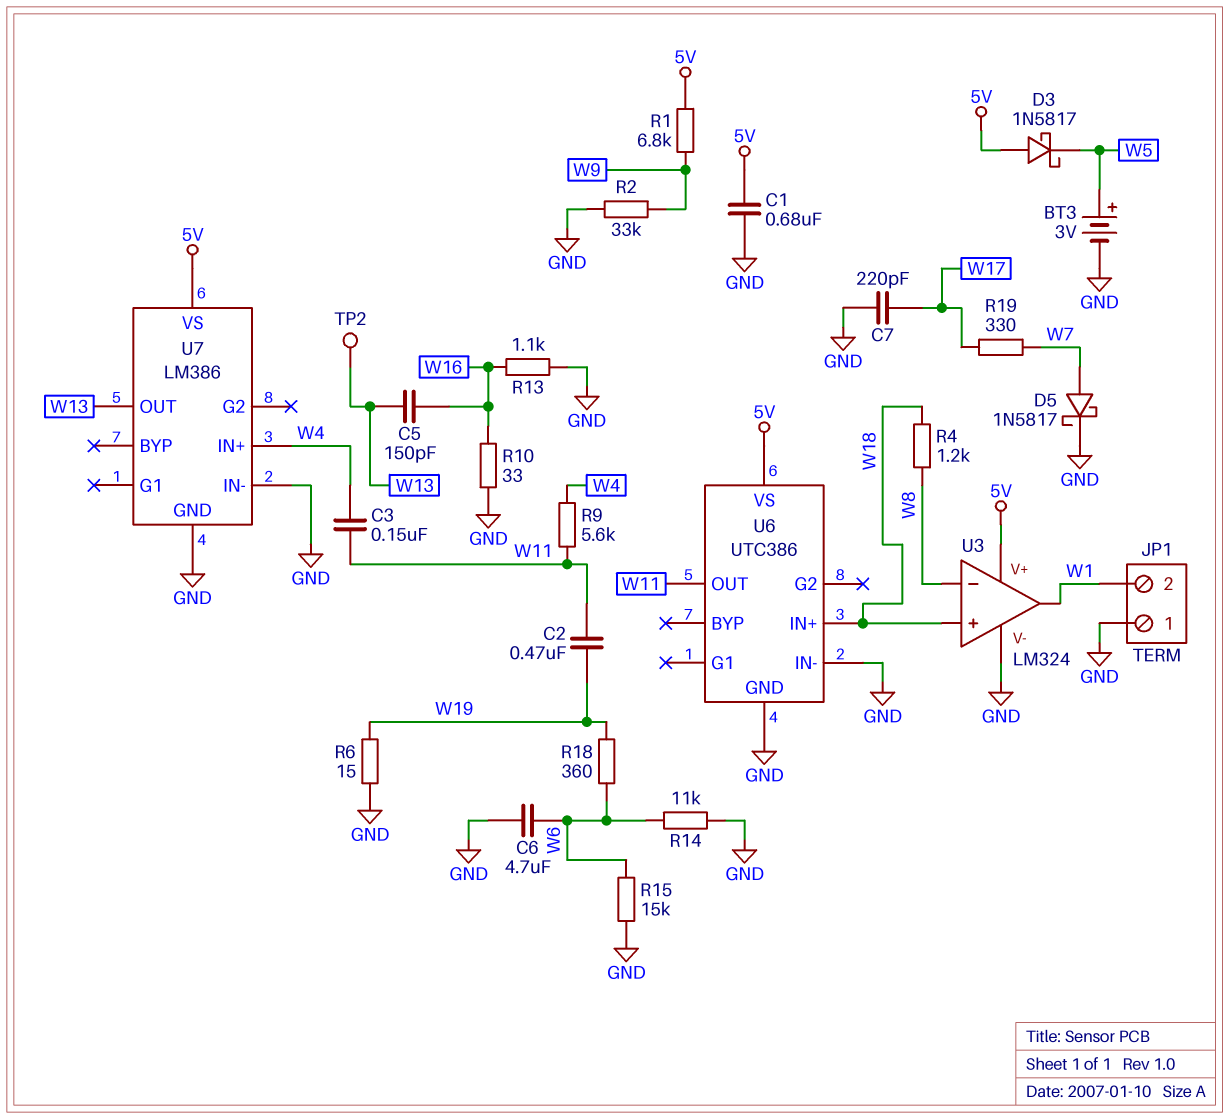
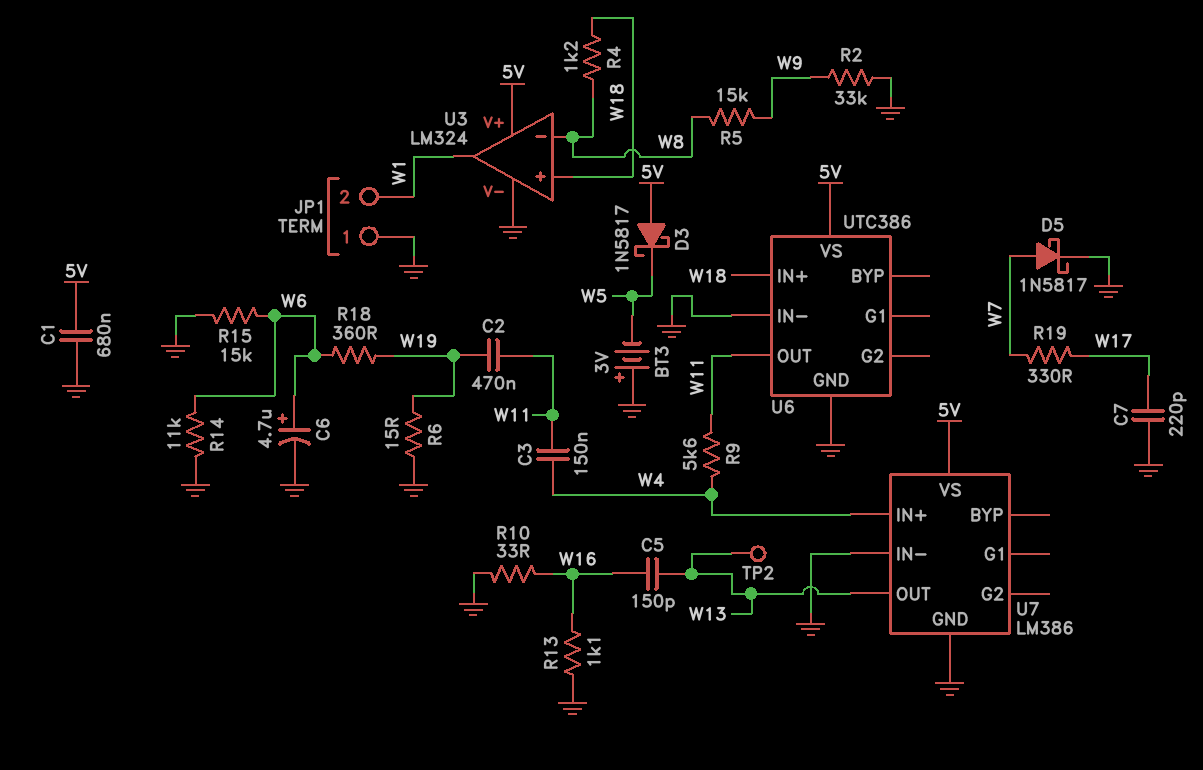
BT3: 3V (plus W5, minus GND) -> 3V (plus GND, minus W5)
C6: 4.7uF (GND, W6) -> 4.7uF (plus W6, minus GND)
R1: 6.8k (5V, W9) -> none
R5: none -> 15k (W8, W9)

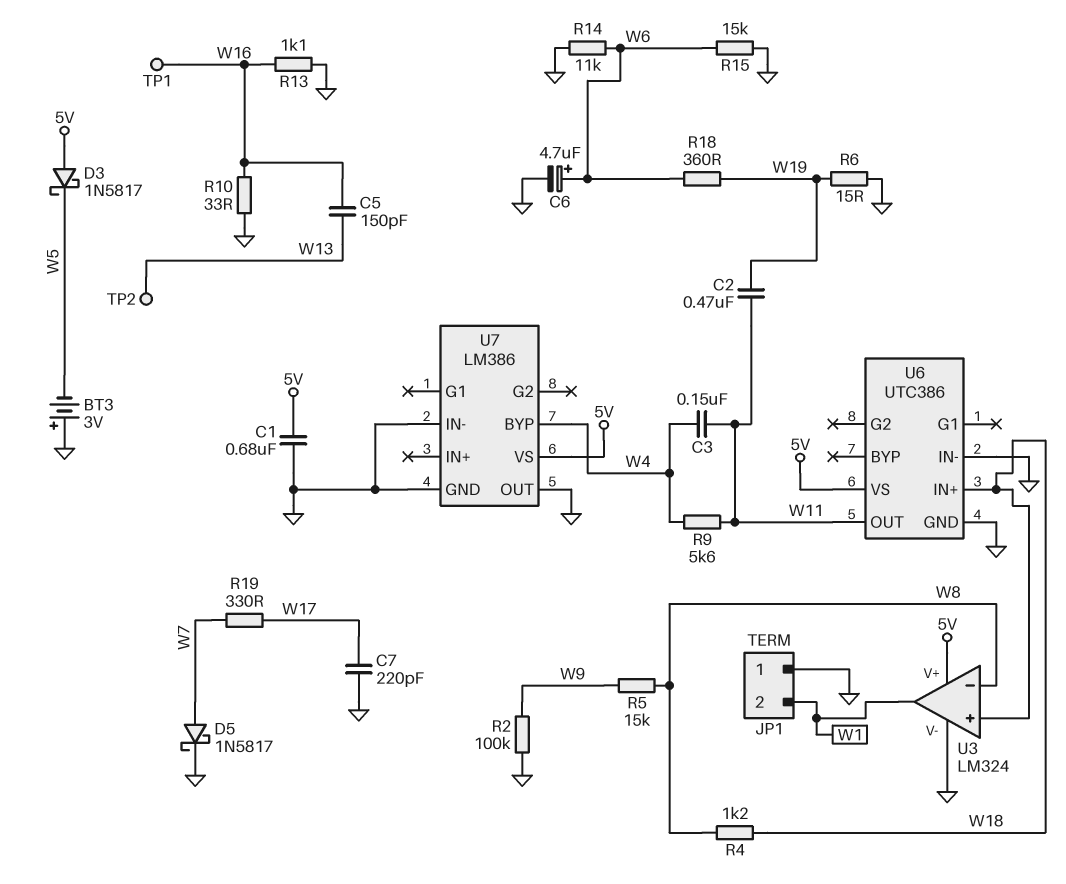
R2: 33k (GND, W9) -> 100k (GND, W9)
TP1: none -> test point (W16)
U7 pin BYP: none -> W4
U7 pin IN+: W4 -> none
U7 pin OUT: W13 -> GND

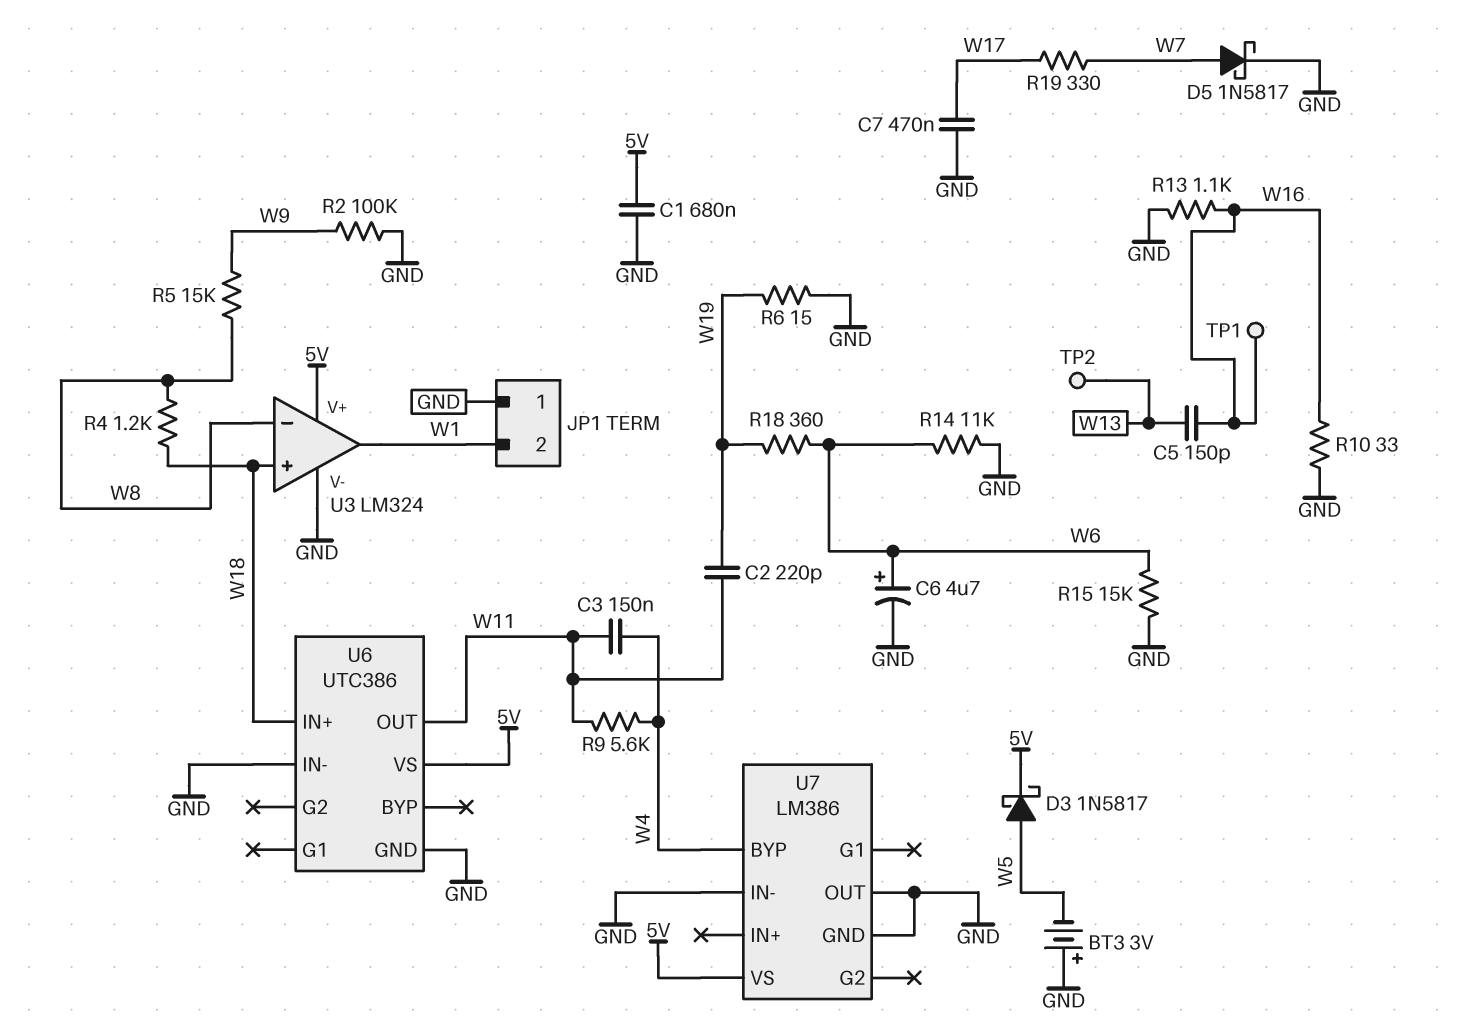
C2: 470nF (W11, W19) -> 220pF (W11, W19)
C7: 220pF (GND, W17) -> 470nF (GND, W17)
D3: schottky 1N5817 (A 5V, K W5) -> schottky 1N5817 (A W5, K 5V)

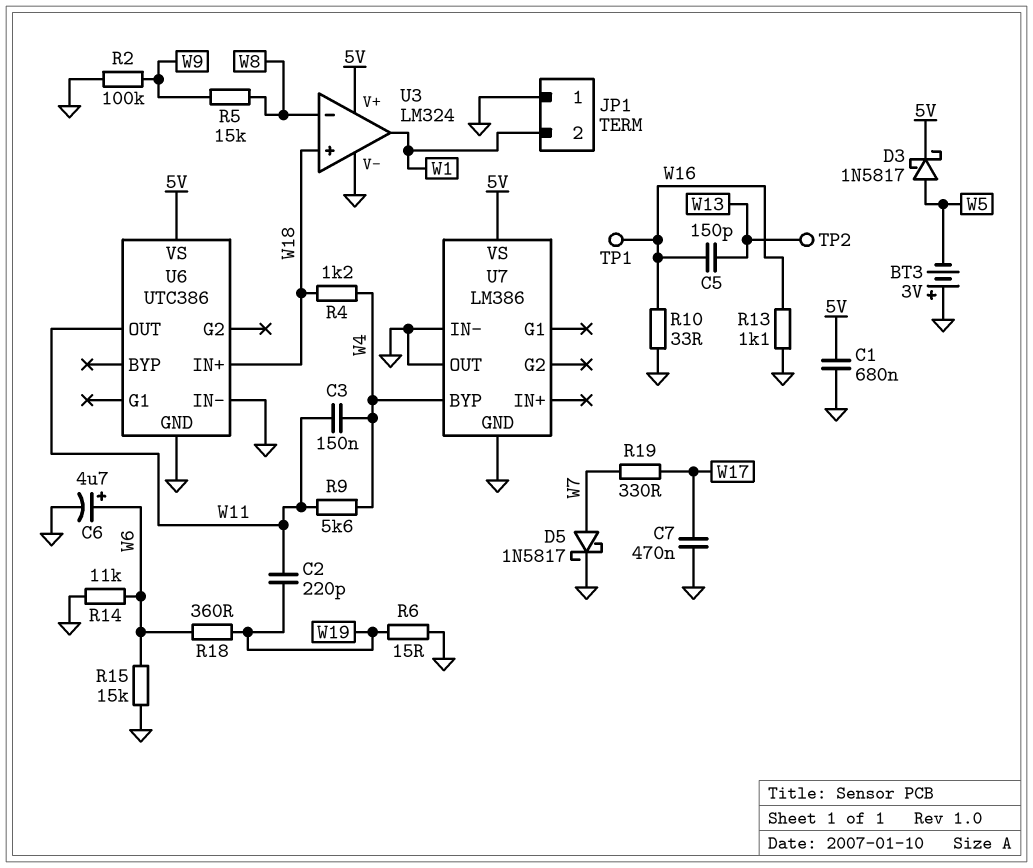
R4: 1.2k (W8, W18) -> 1.2k (W4, W18)

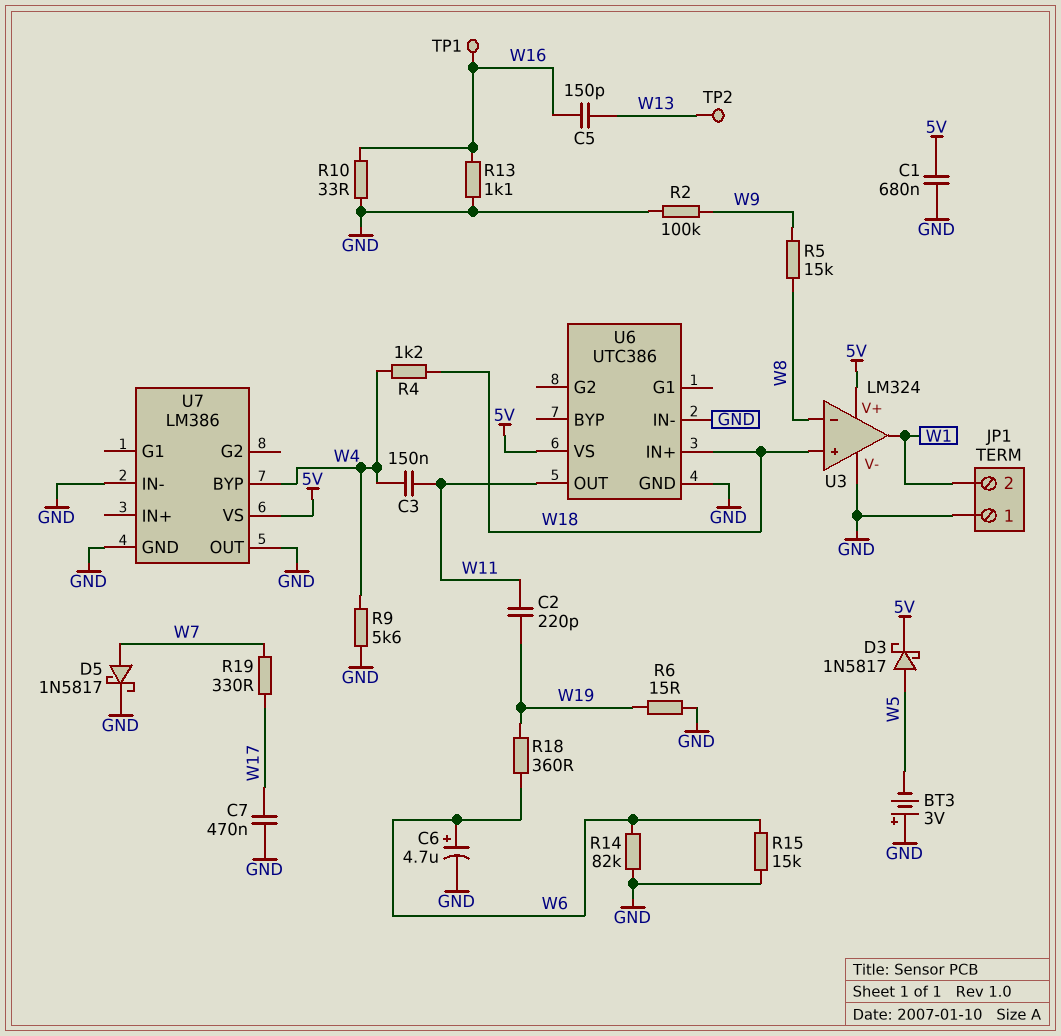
R9: 5.6k (W4, W11) -> 5.6k (GND, W4)
R14: 11k (GND, W6) -> 82k (GND, W6)

